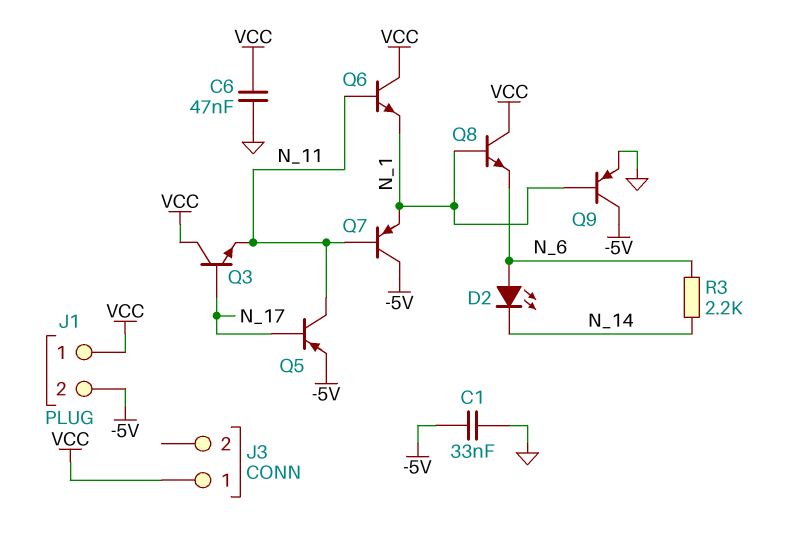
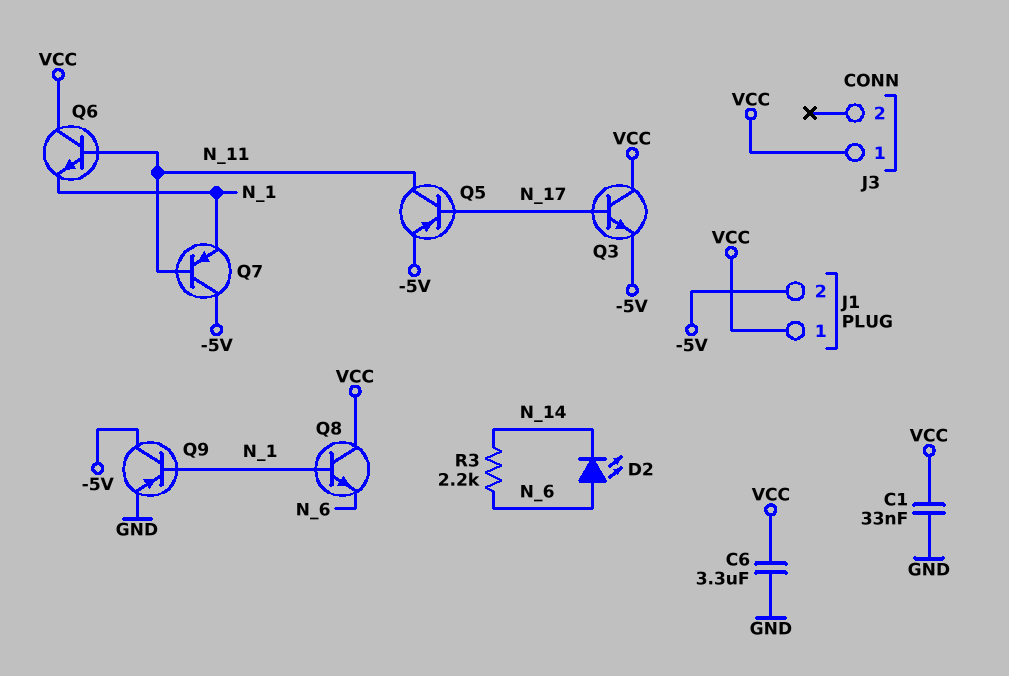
C1: 33nF (-5V, GND) -> 33nF (GND, VCC)
C6: 47nF (GND, VCC) -> 3.3uF (GND, VCC)
Q3: NPN (B N_17, C VCC, E N_11) -> NPN (B N_17, C VCC, E -5V)

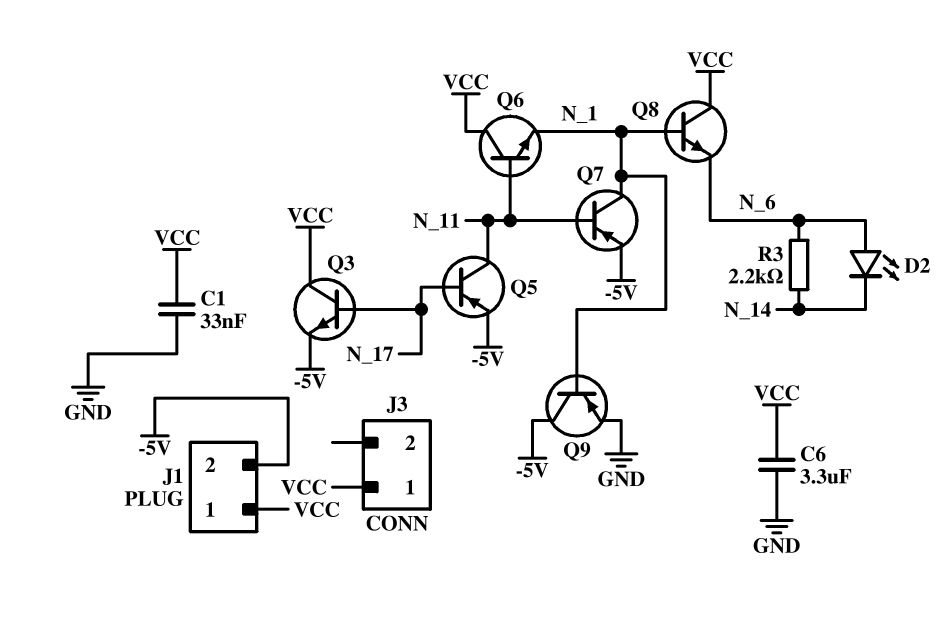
Q7: PNP (B N_11, C -5V, E N_1) -> PNP (B N_11, C N_1, E -5V)

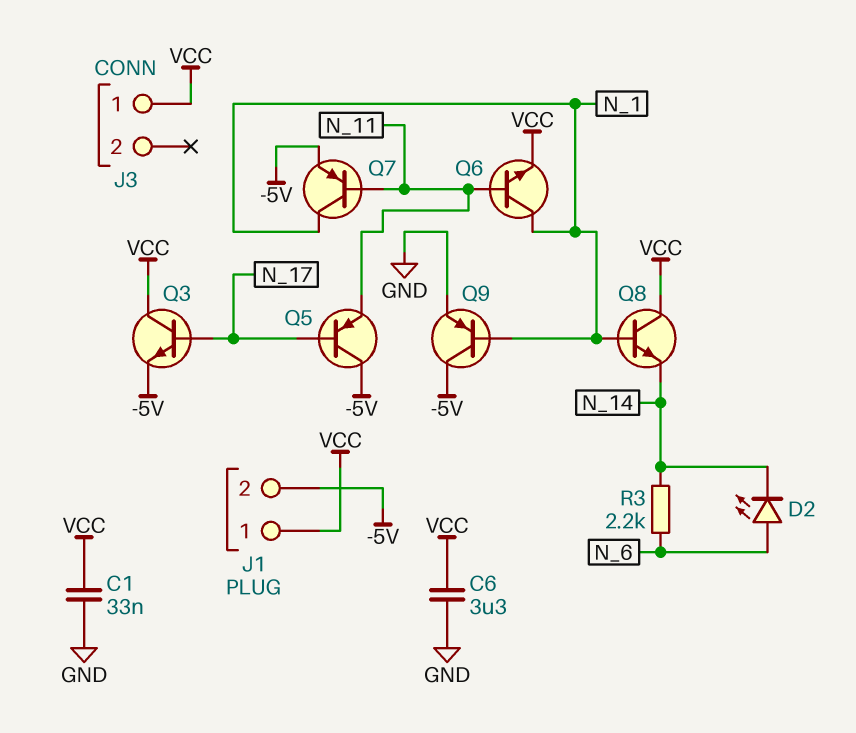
Q5: PNP (B N_17, C N_11, E -5V) -> PNP (B N_17, C -5V, E N_11)
Q6: NPN (B N_11, C VCC, E N_1) -> NPN (B N_11, C N_1, E VCC)
Q8: NPN (B N_1, C VCC, E N_6) -> NPN (B N_1, C VCC, E N_14)

